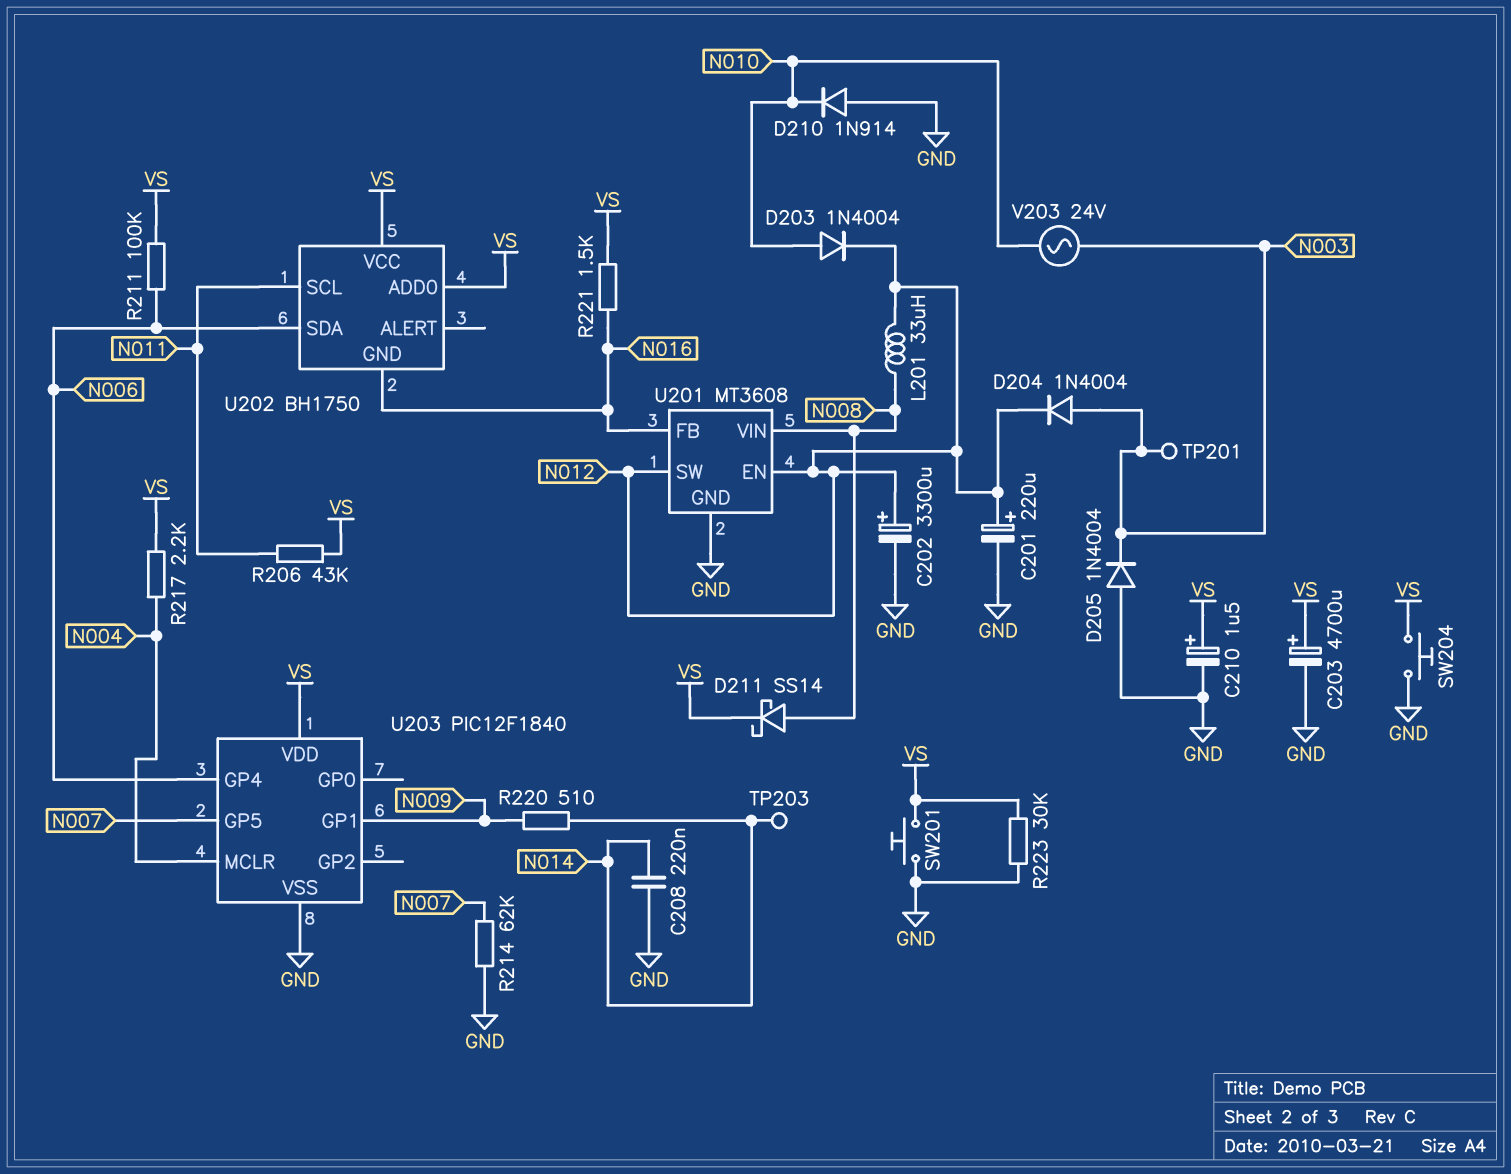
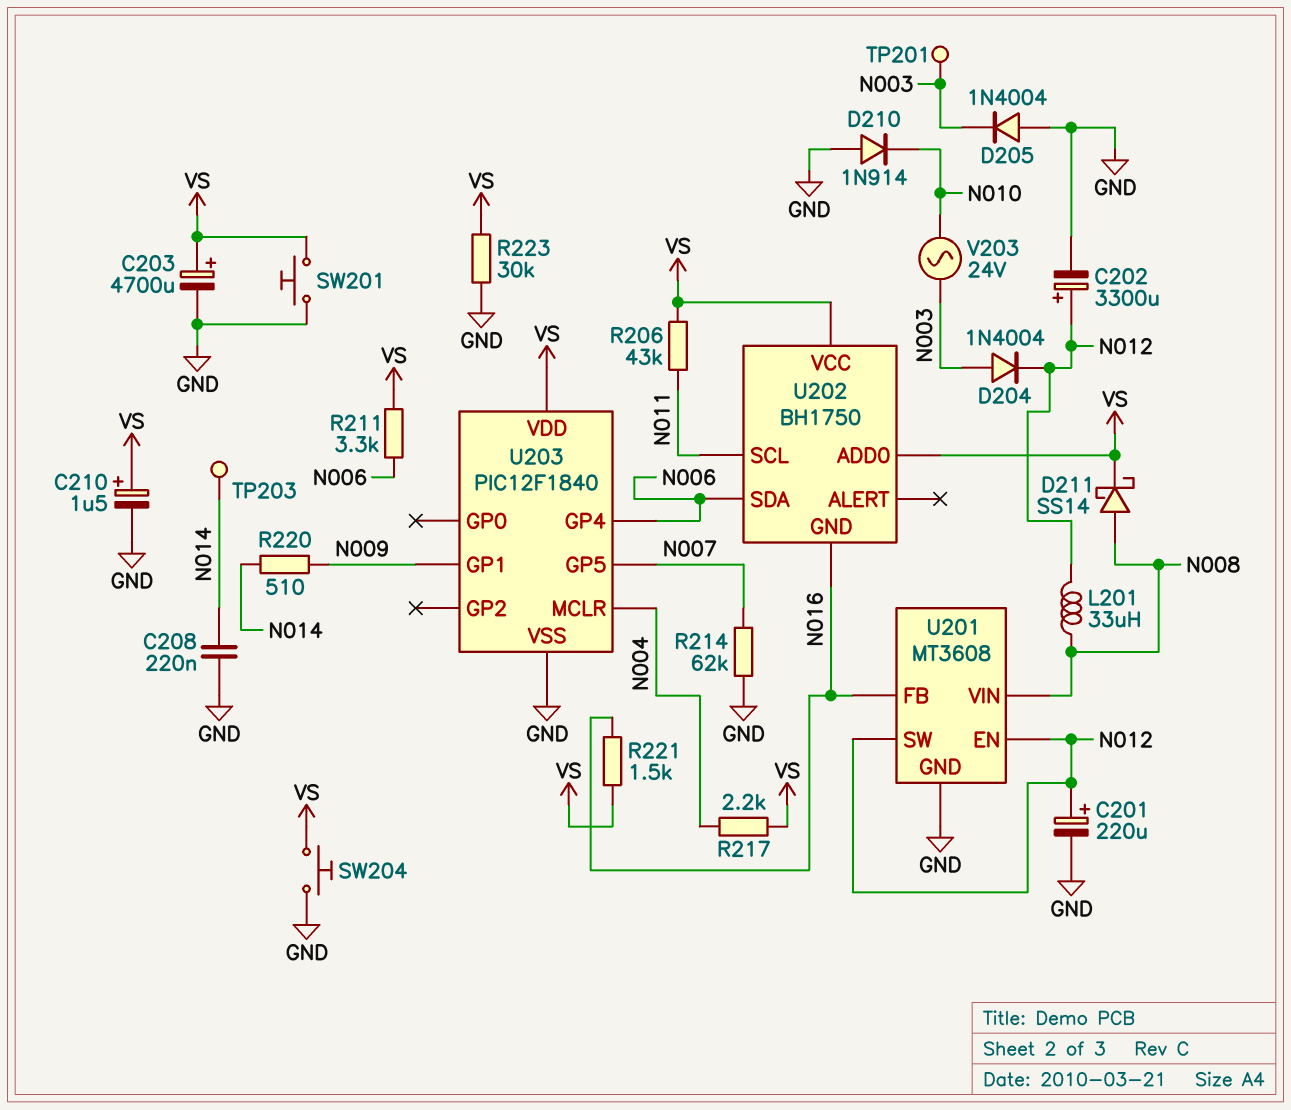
D203: diode 1N4004 (A N010, K N012) -> none
R211: 100k (N006, VS) -> 3.3k (N006, VS)

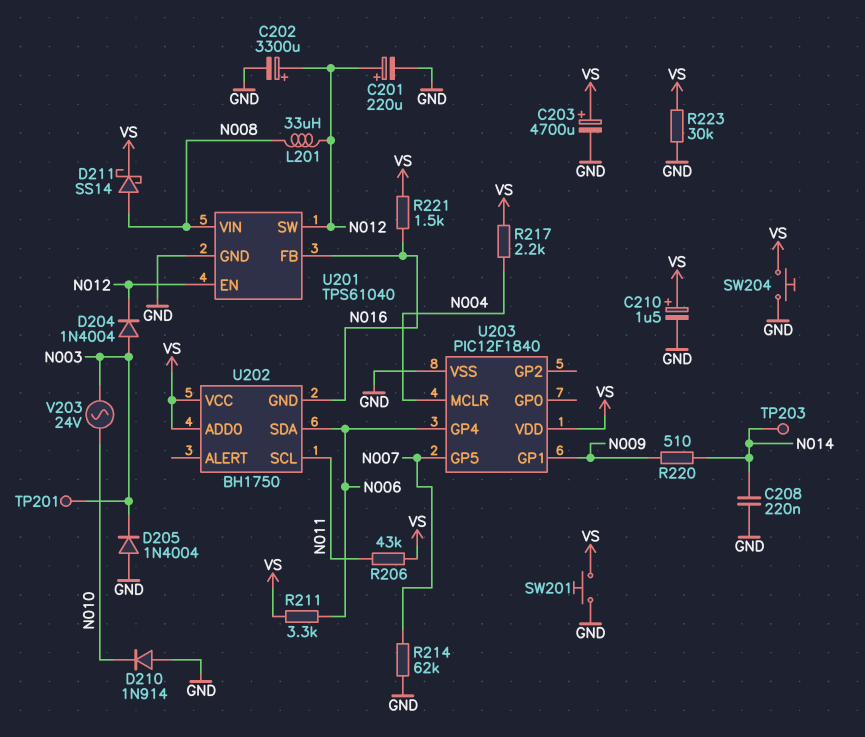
U201: MT3608 -> TPS61040

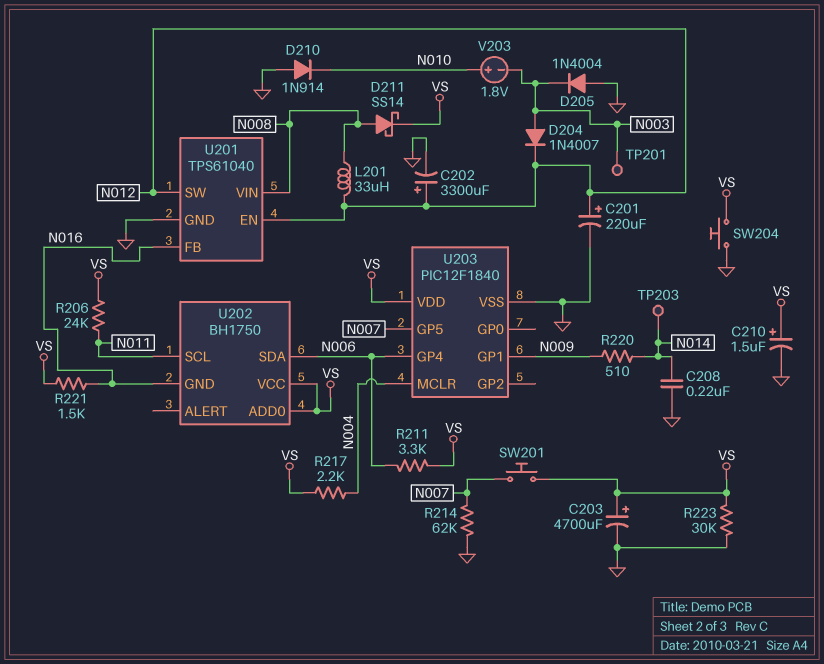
D204: diode 1N4004 (A N003, K N012) -> diode 1N4007 (A N003, K N012)
R206: 43k (N011, VS) -> 24k (N011, VS)
SW201: button (GND, VS) -> button (N007, VS)
V203: AC 24V (N003, N010) -> 1.8V (plus N010, minus N003)

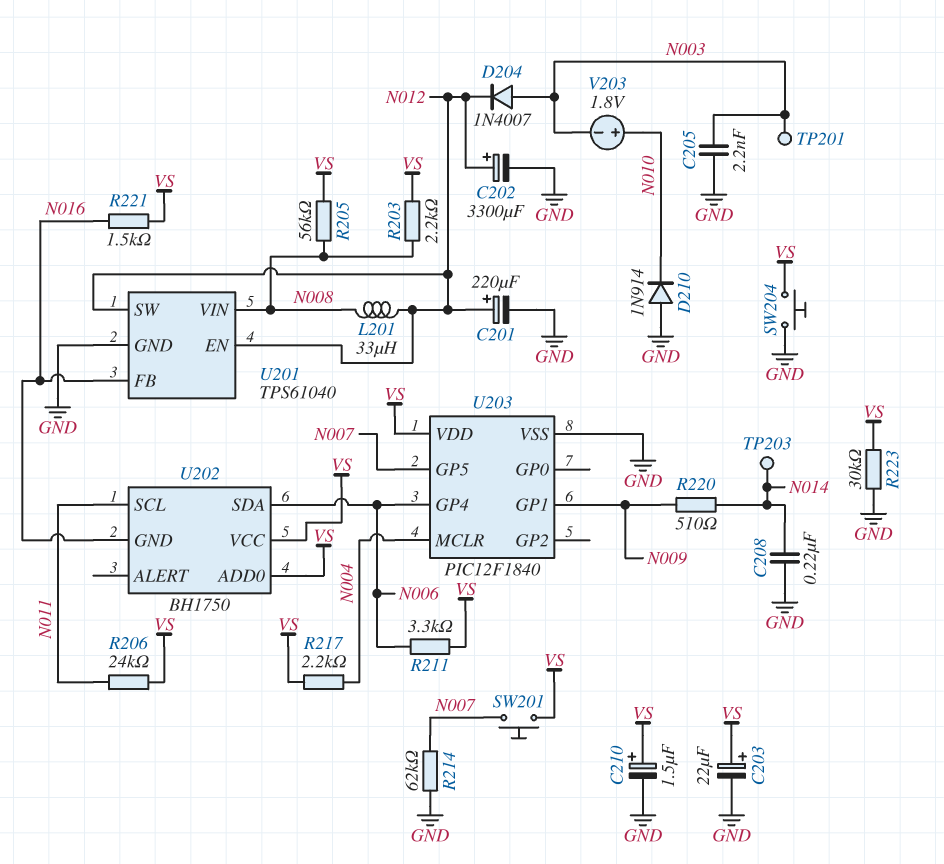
C203: 4700uF (plus VS, minus GND) -> 22uF (plus VS, minus GND)
C205: none -> 2.2nF (GND, N003)
D205: diode 1N4004 (A GND, K N003) -> none
D211: schottky SS14 (A N008, K VS) -> none
R203: none -> 2.2k (N008, VS)
R205: none -> 56k (N008, VS)

